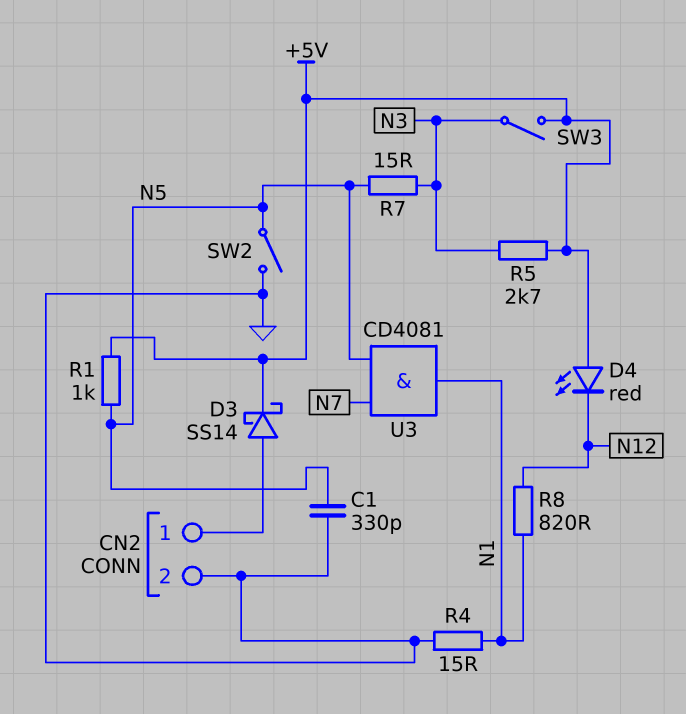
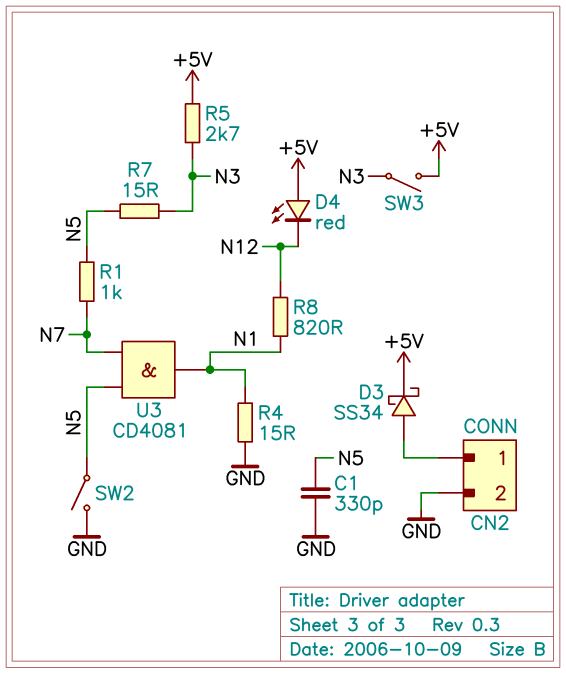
D3: schottky SS14 (A CN2/1, K +5V) -> schottky SS34 (A CN2/1, K +5V)
R1: 1k (+5V, N5) -> 1k (N5, N7)

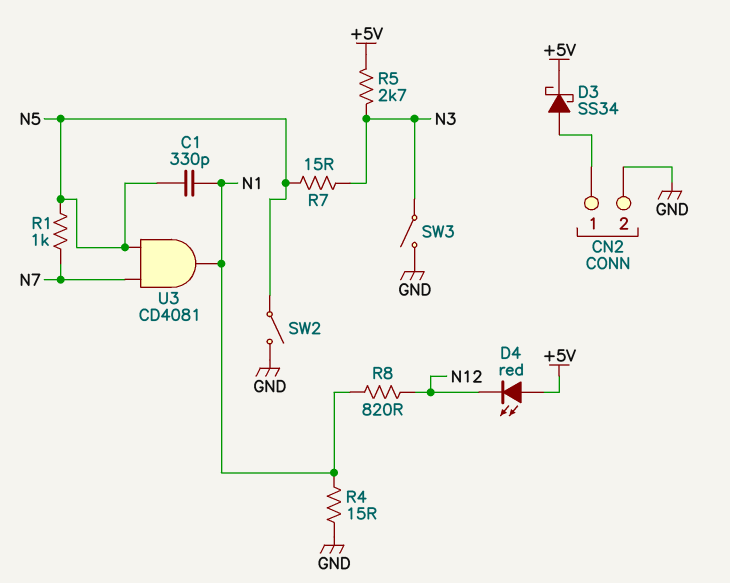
C1: 330pF (GND, N5) -> 330pF (N1, N5)
SW3: switch (+5V, N3) -> switch (GND, N3)

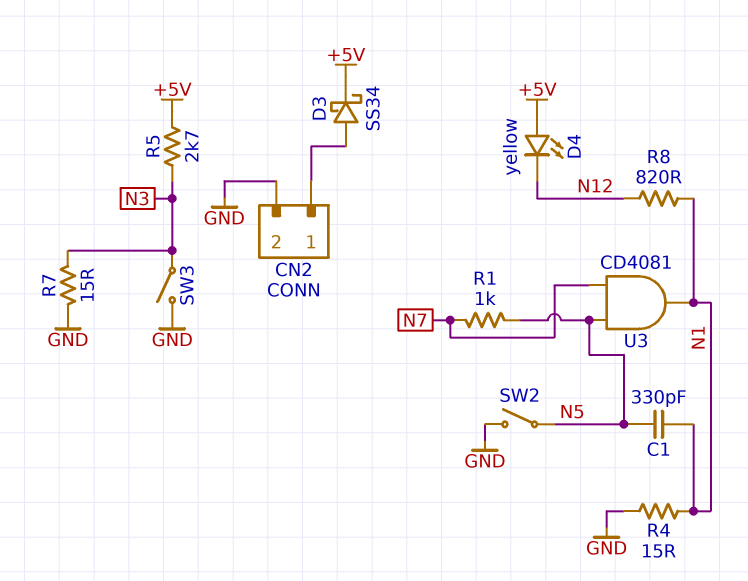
D4: LED red (A +5V, K N12) -> LED yellow (A +5V, K N12)
R7: 15 (N3, N5) -> 15 (GND, N3)

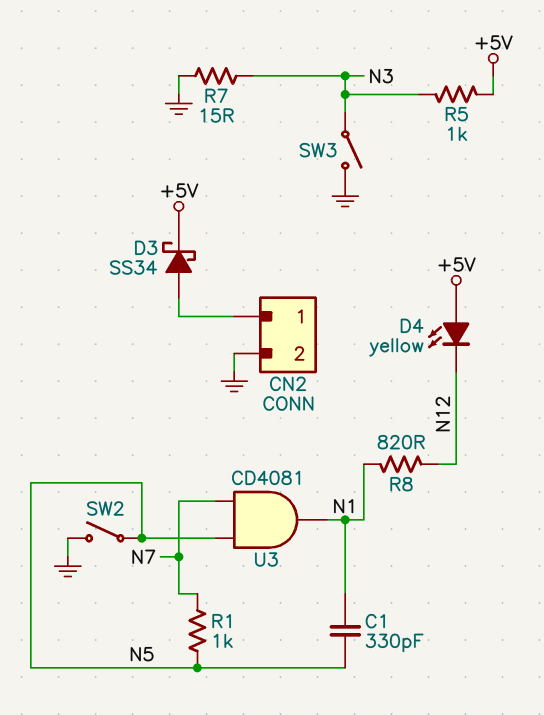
R4: 15 (GND, N1) -> none
R5: 2.7k (+5V, N3) -> 1k (+5V, N3)

